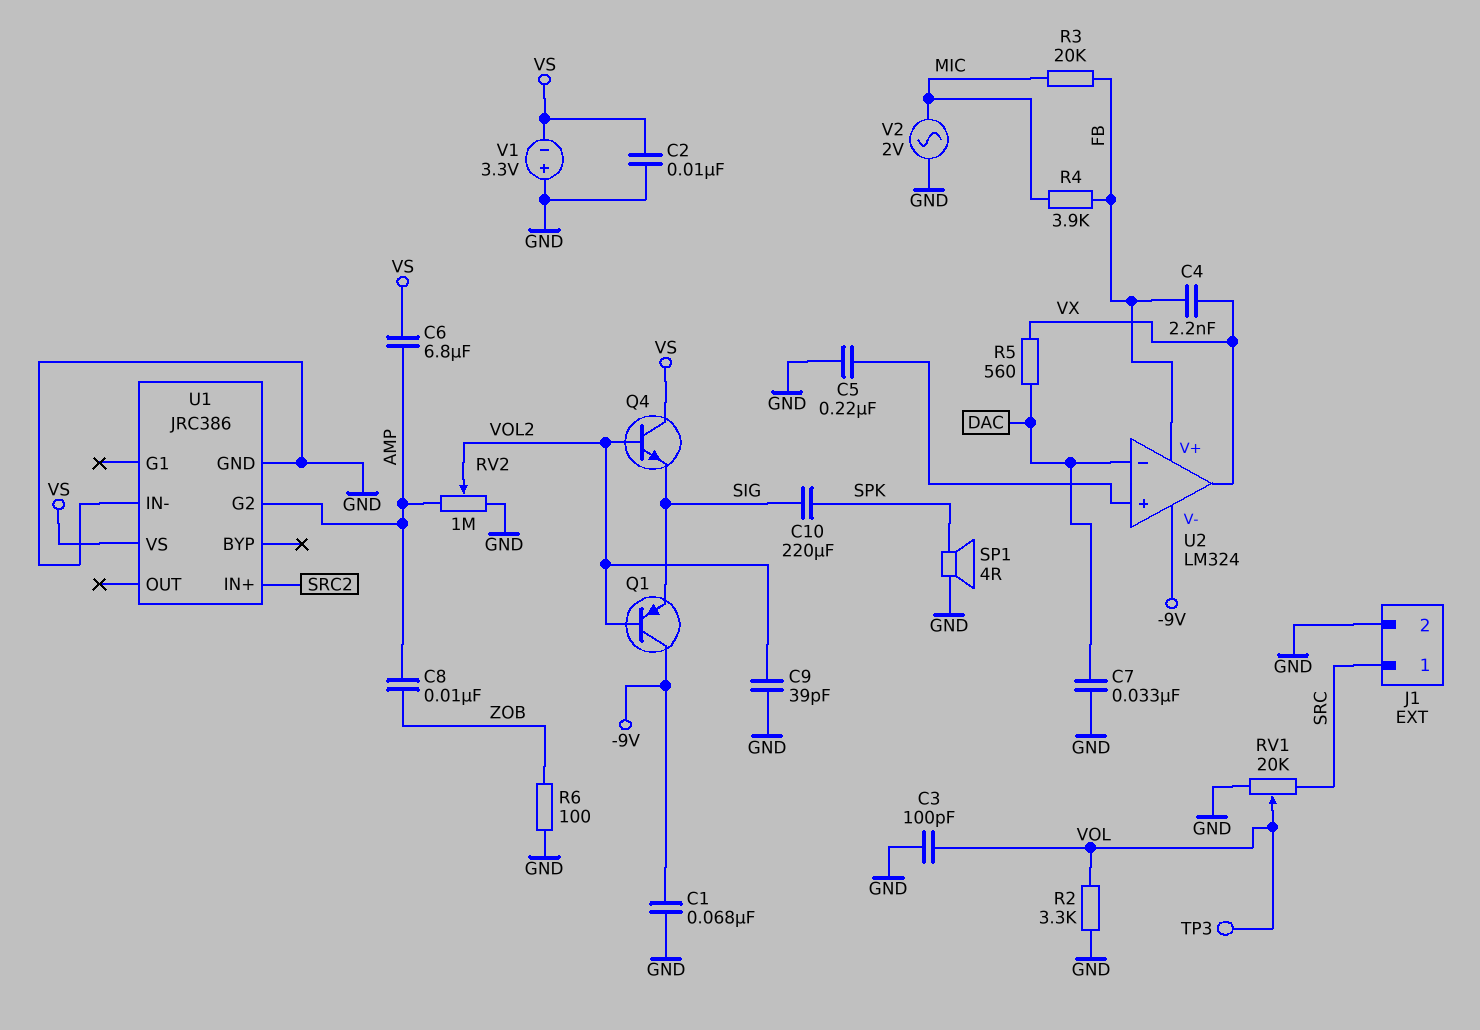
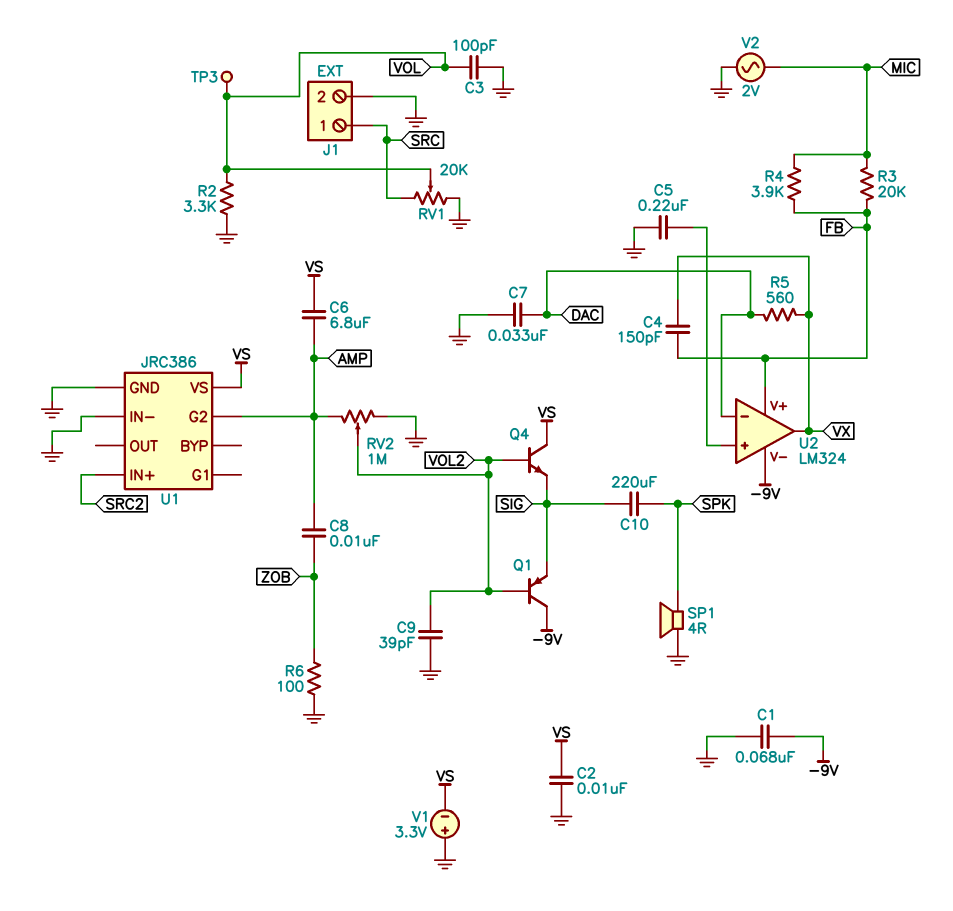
C4: 2.2nF (FB, VX) -> 150pF (FB, VX)

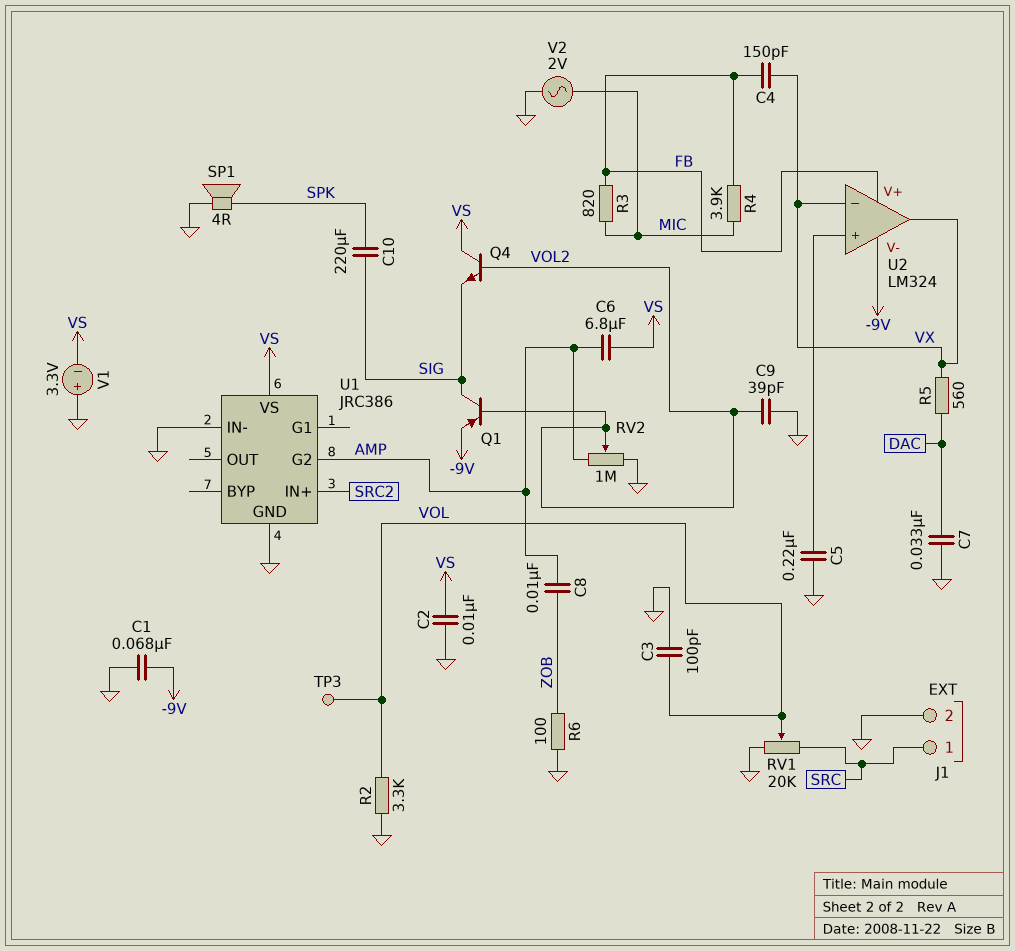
Q1: PNP (B VOL2, C -9V, E SIG) -> PNP (B VOL2, C SIG, E -9V)
R3: 20k (FB, MIC) -> 820 (FB, MIC)
U2 pin in-: DAC -> VX

